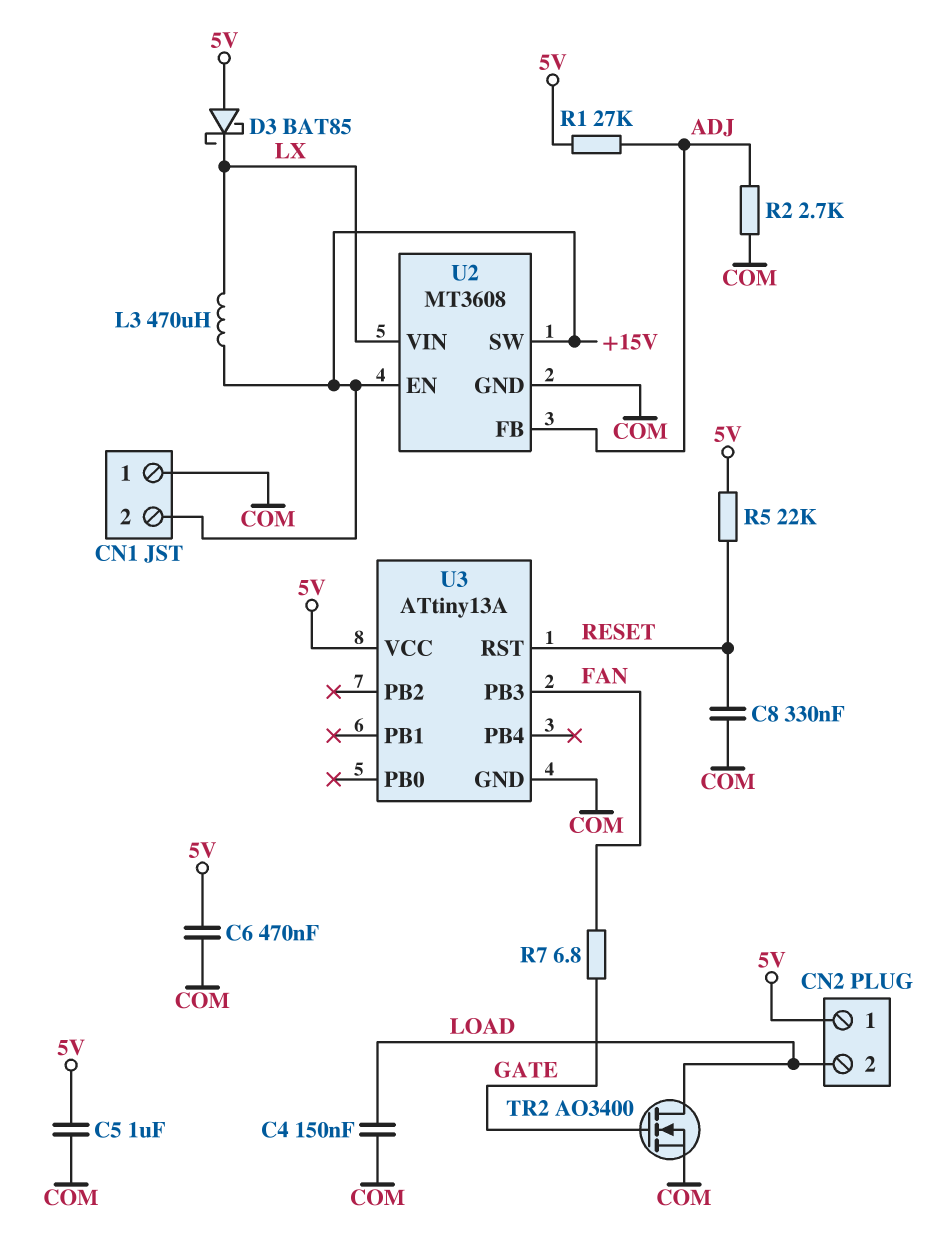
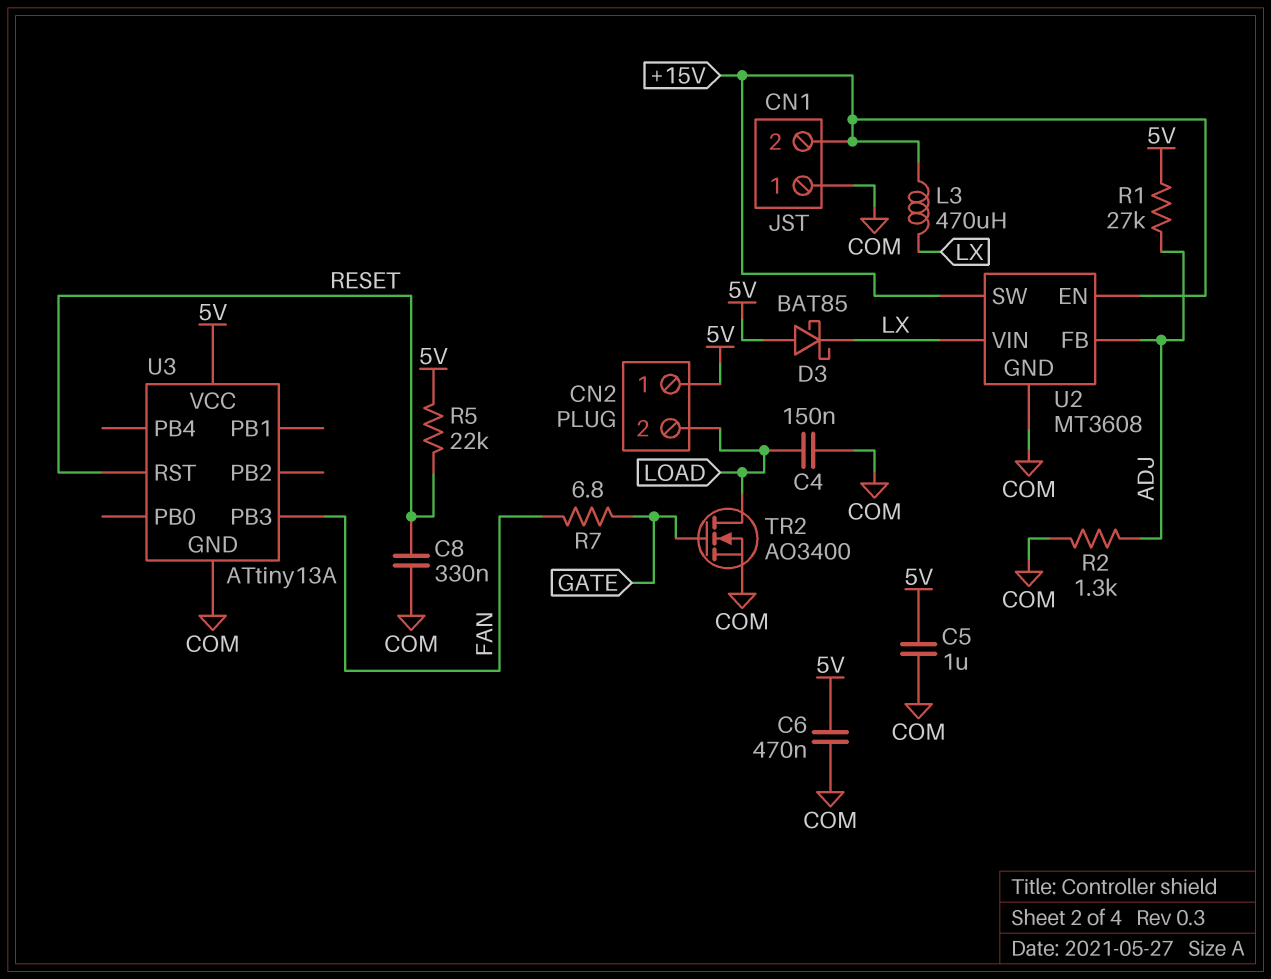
R2: 2.7k (ADJ, COM) -> 1.3k (ADJ, COM)

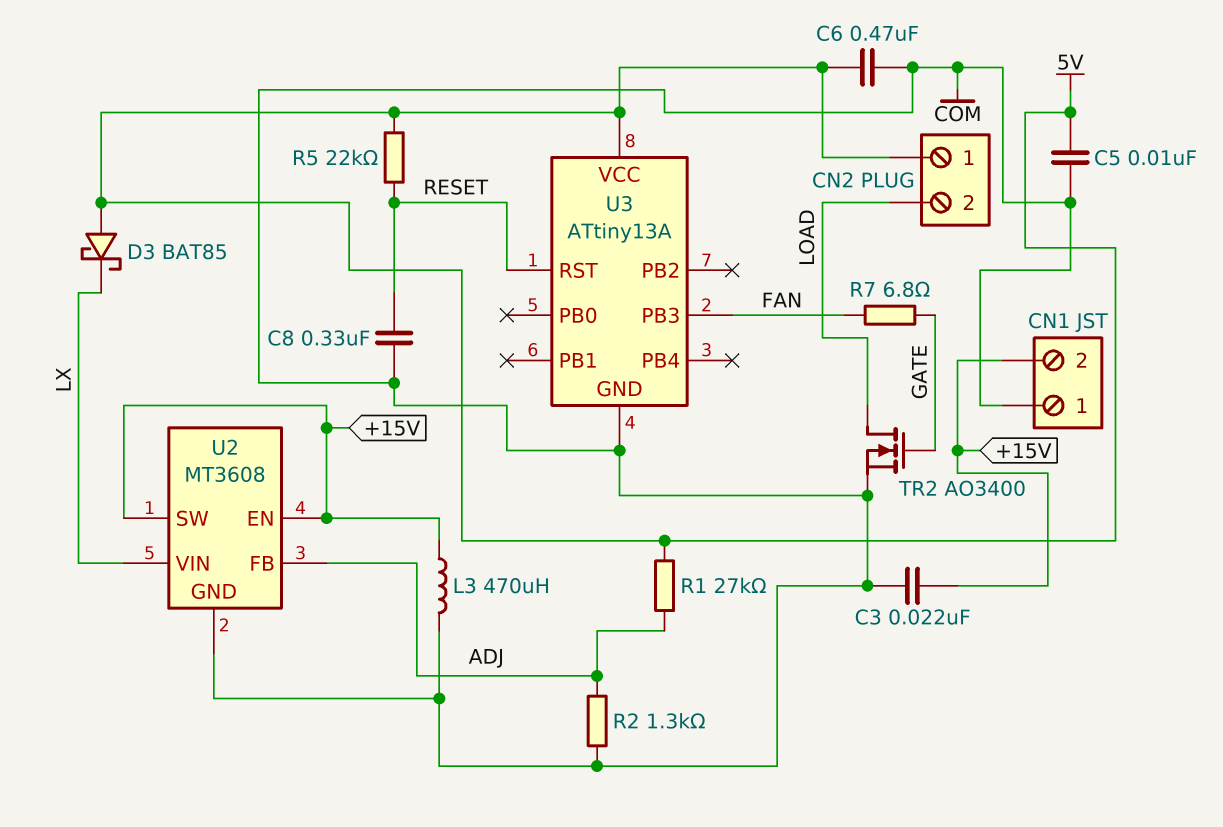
C3: none -> 22nF (+15V, COM)
C4: 150nF (COM, LOAD) -> none
C5: 1uF (5V, COM) -> 10nF (5V, COM)
L3: 470uH (+15V, LX) -> 470uH (+15V, COM)

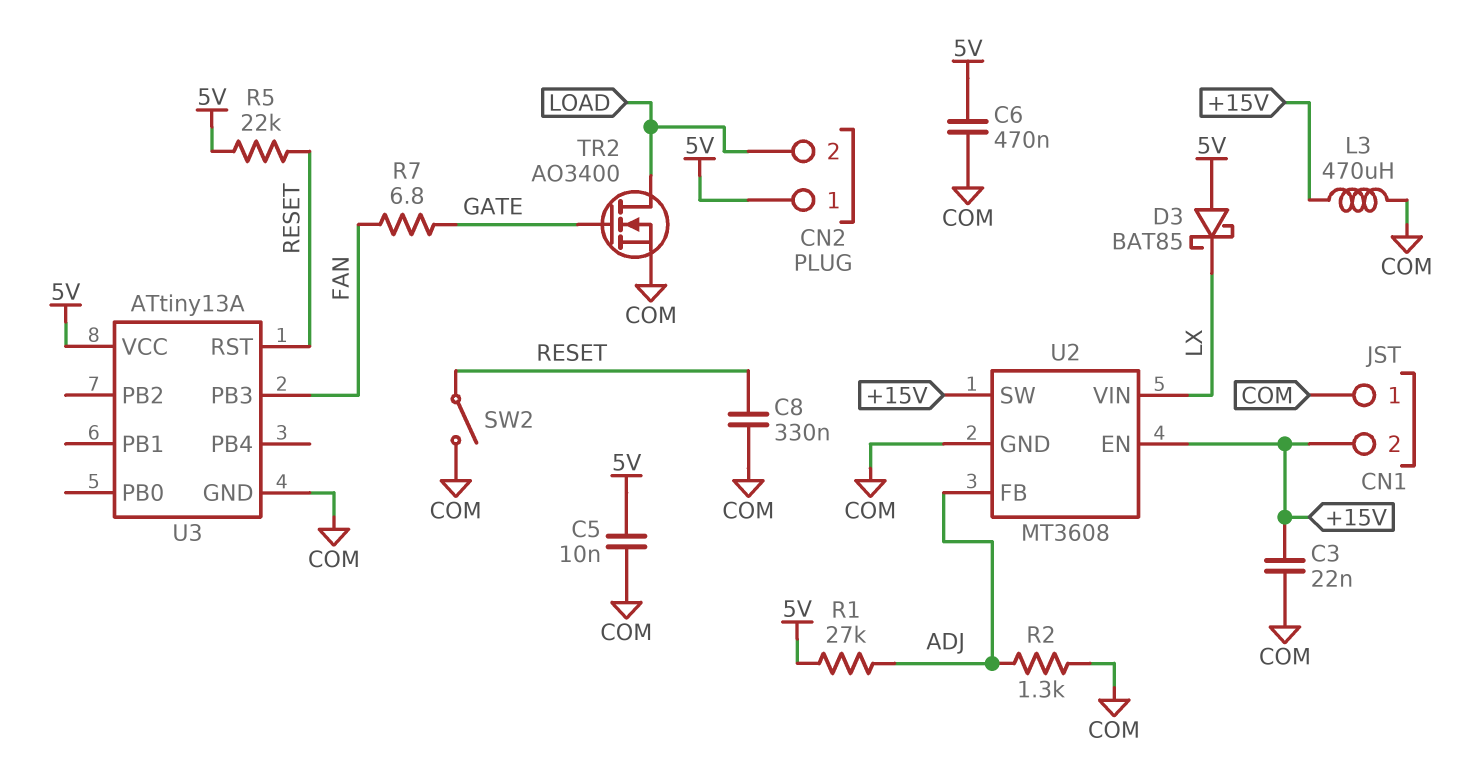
SW2: none -> switch (COM, RESET)

